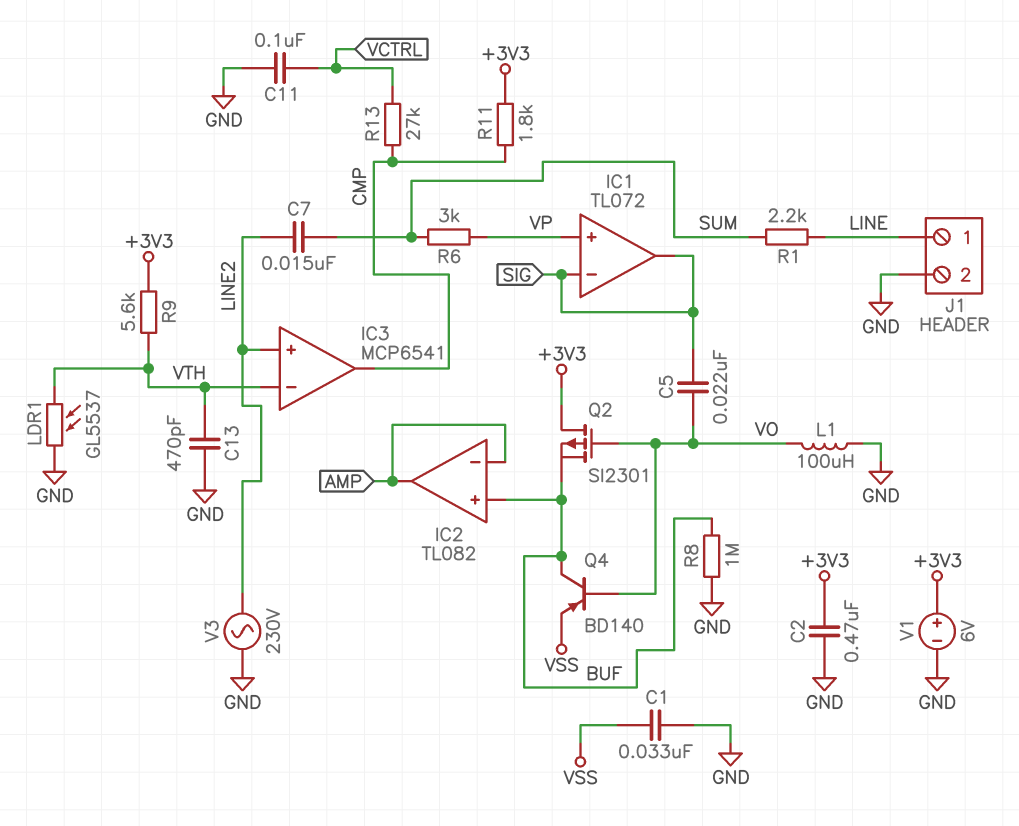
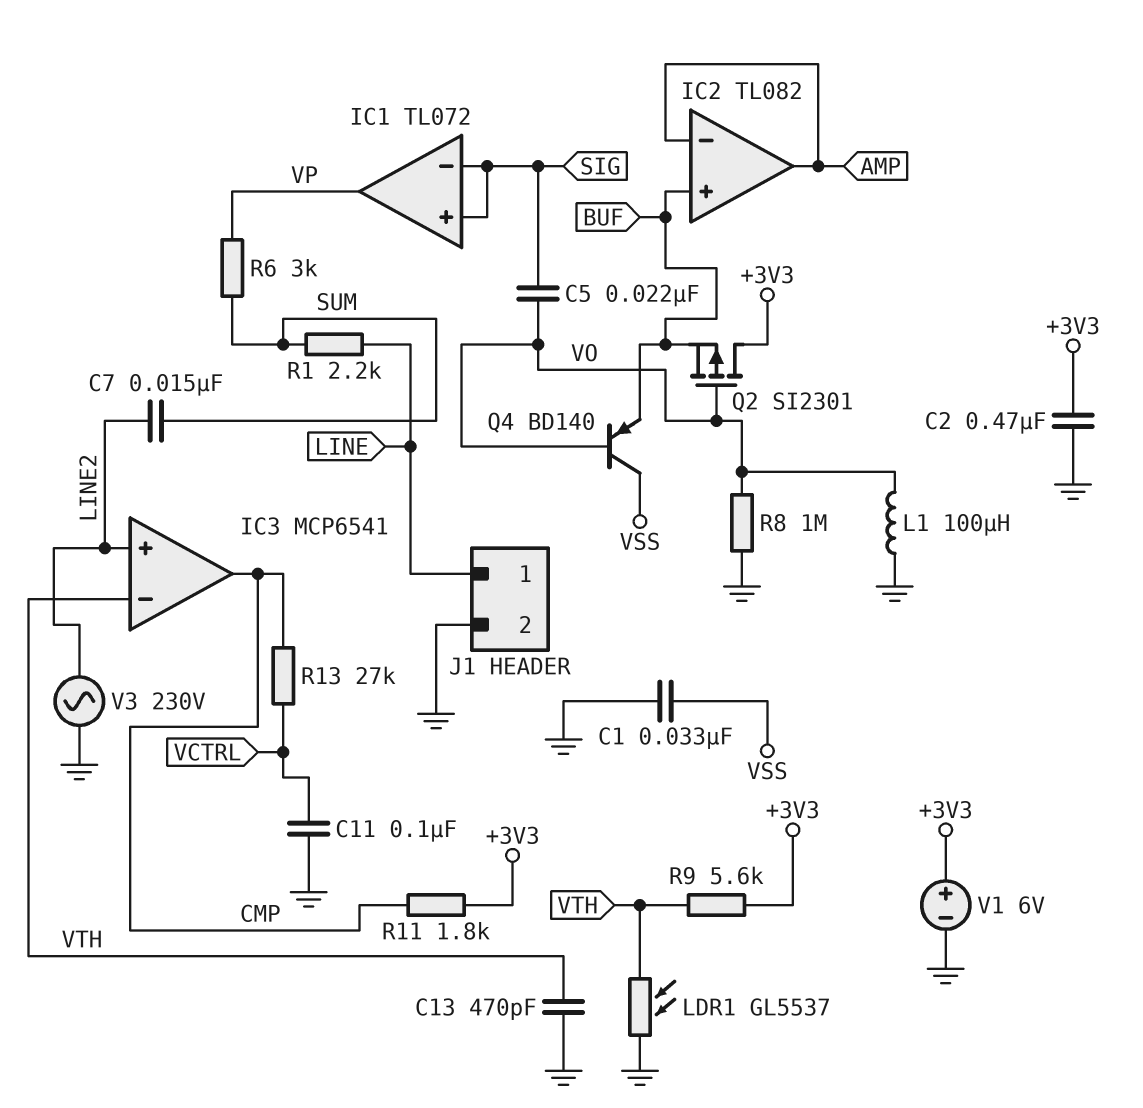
IC1 pin in+: VP -> SIG
IC1 pin out: SIG -> VP
Q4: PNP BD140 (B VO, C BUF, E VSS) -> PNP BD140 (B VO, C VSS, E BUF)
R8: 1M (BUF, GND) -> 1M (GND, VO)

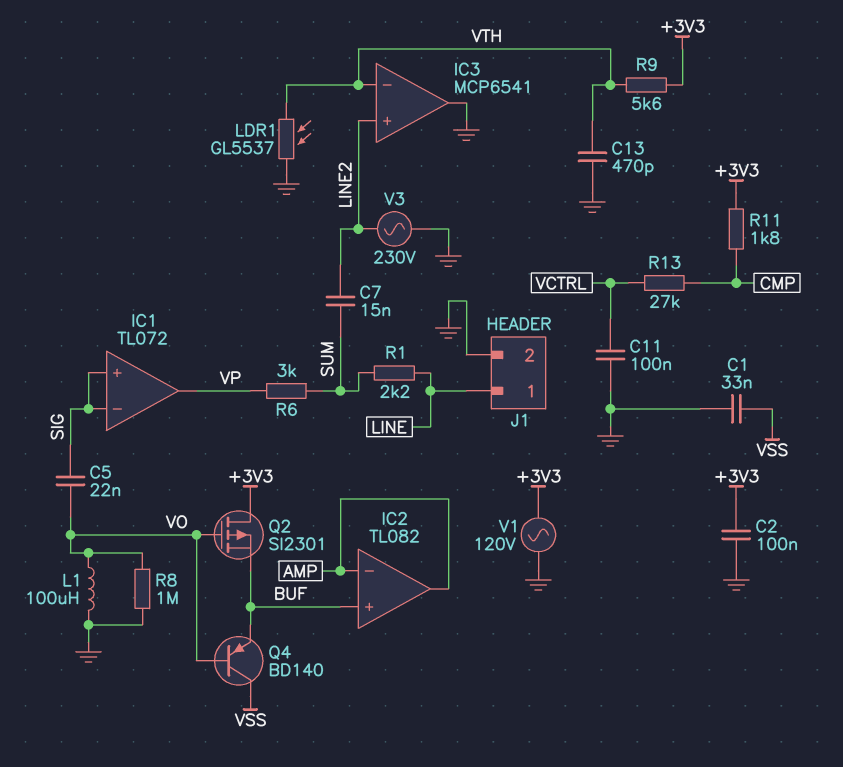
C2: 470nF (+3V3, GND) -> 100nF (+3V3, GND)
IC3 pin out: CMP -> GND
V1: 6V (plus +3V3, minus GND) -> AC 120V (+3V3, GND)

